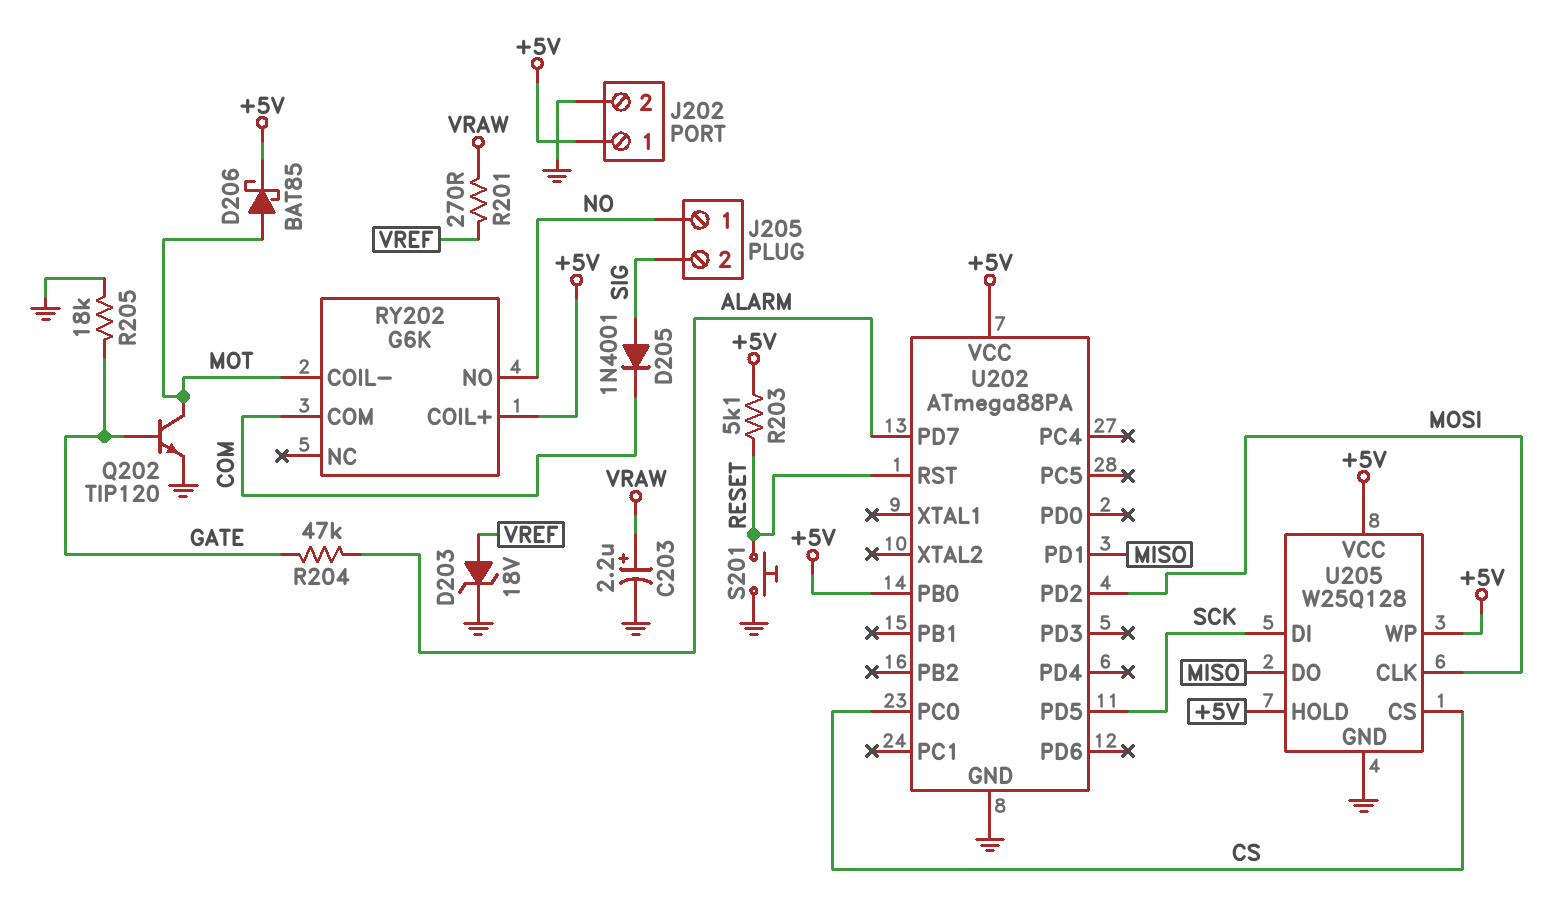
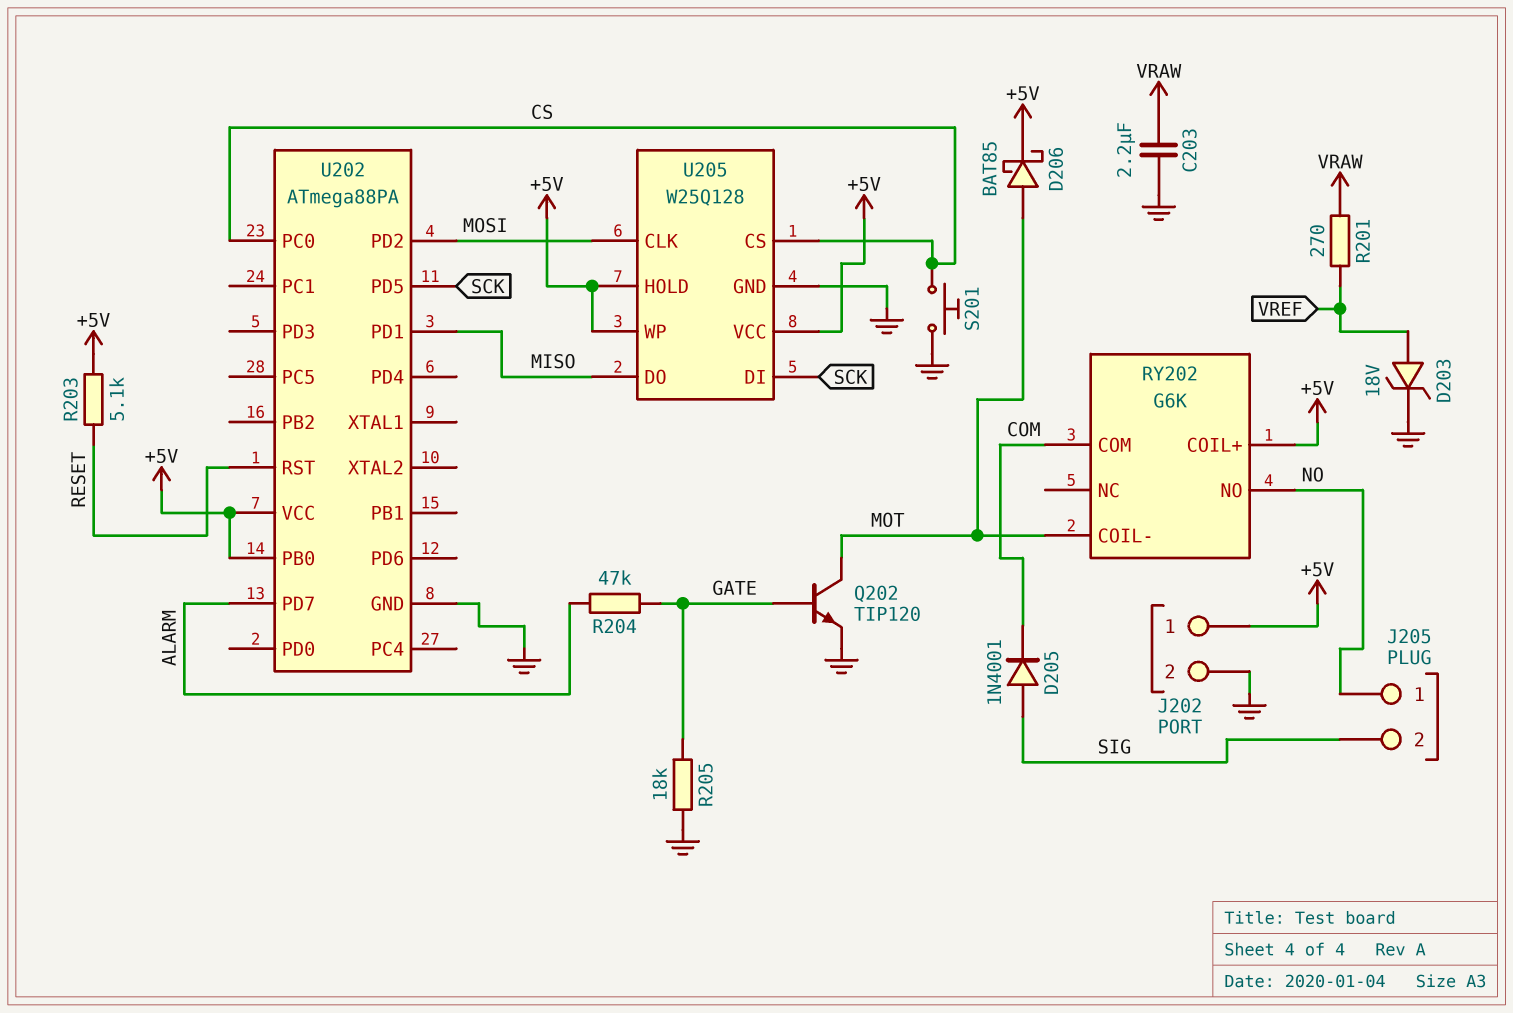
C203: 2.2uF (plus VRAW, minus GND) -> 2.2uF (GND, VRAW)
S201: button (GND, RESET) -> button (CS, GND)

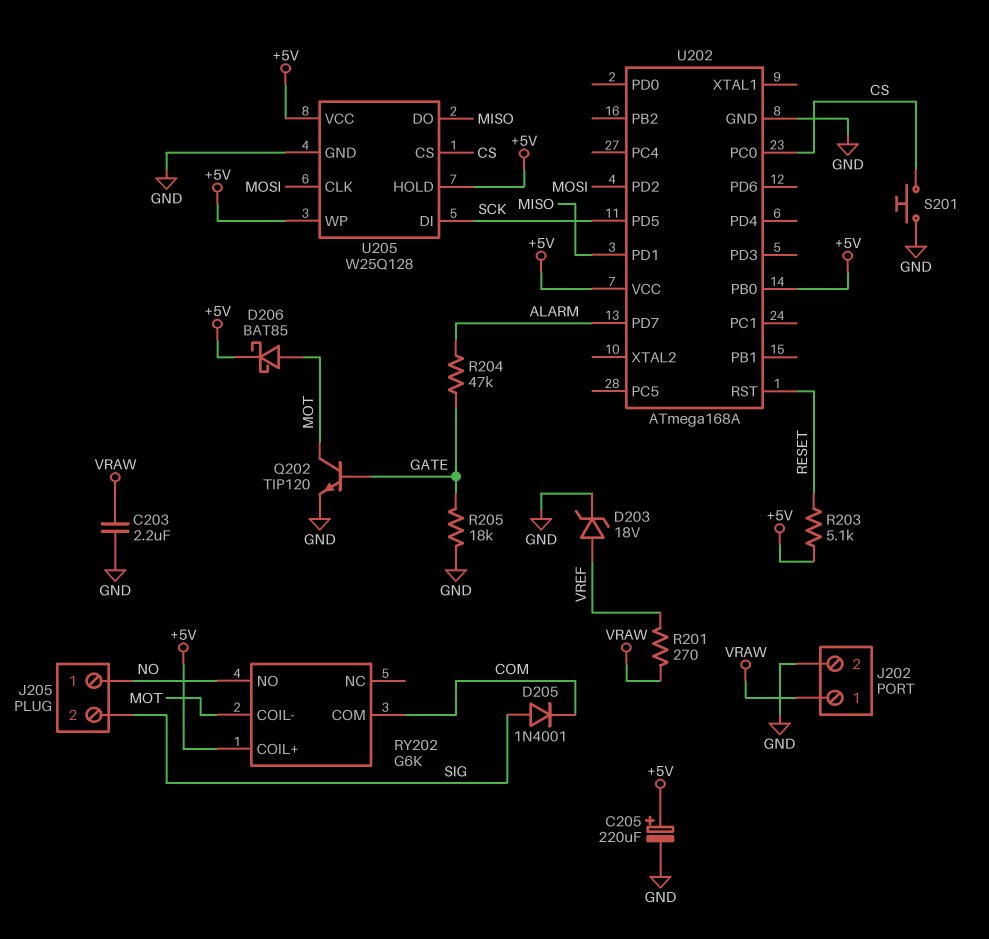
C205: none -> 220uF (plus +5V, minus GND)
J202 pin 1: +5V -> VRAW
U202: ATmega88PA -> ATmega168A

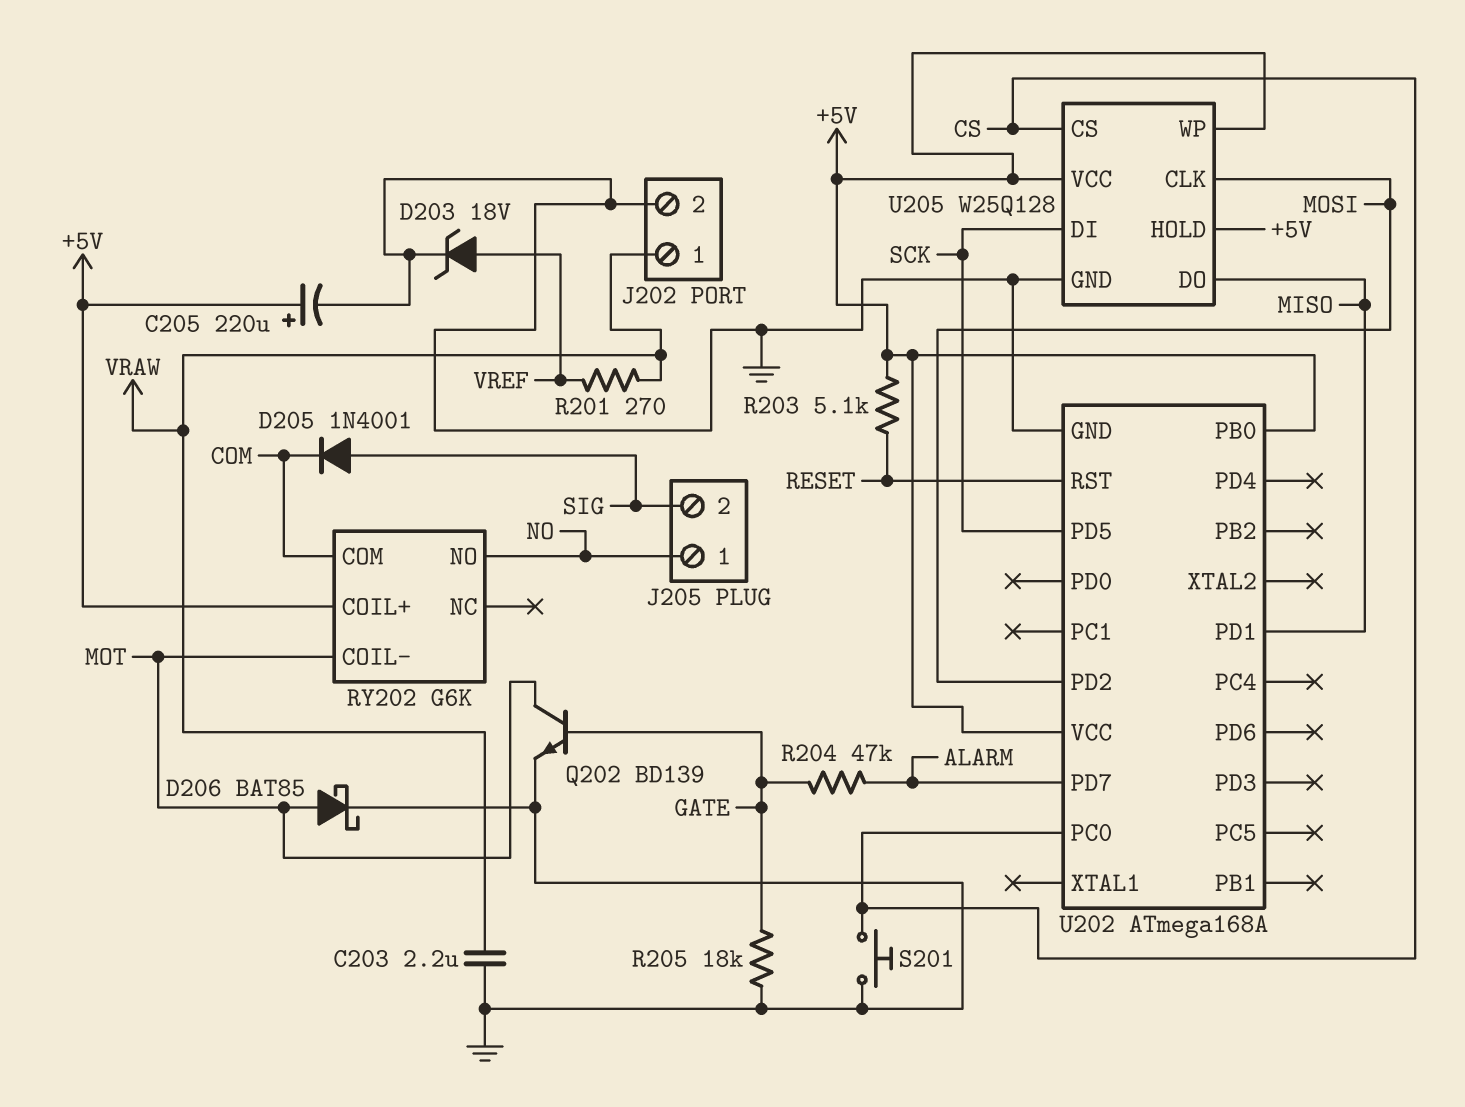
D206: schottky BAT85 (A MOT, K +5V) -> schottky BAT85 (A MOT, K GND)
Q202: NPN TIP120 (B GATE, C MOT, E GND) -> NPN BD139 (B GATE, C MOT, E GND)

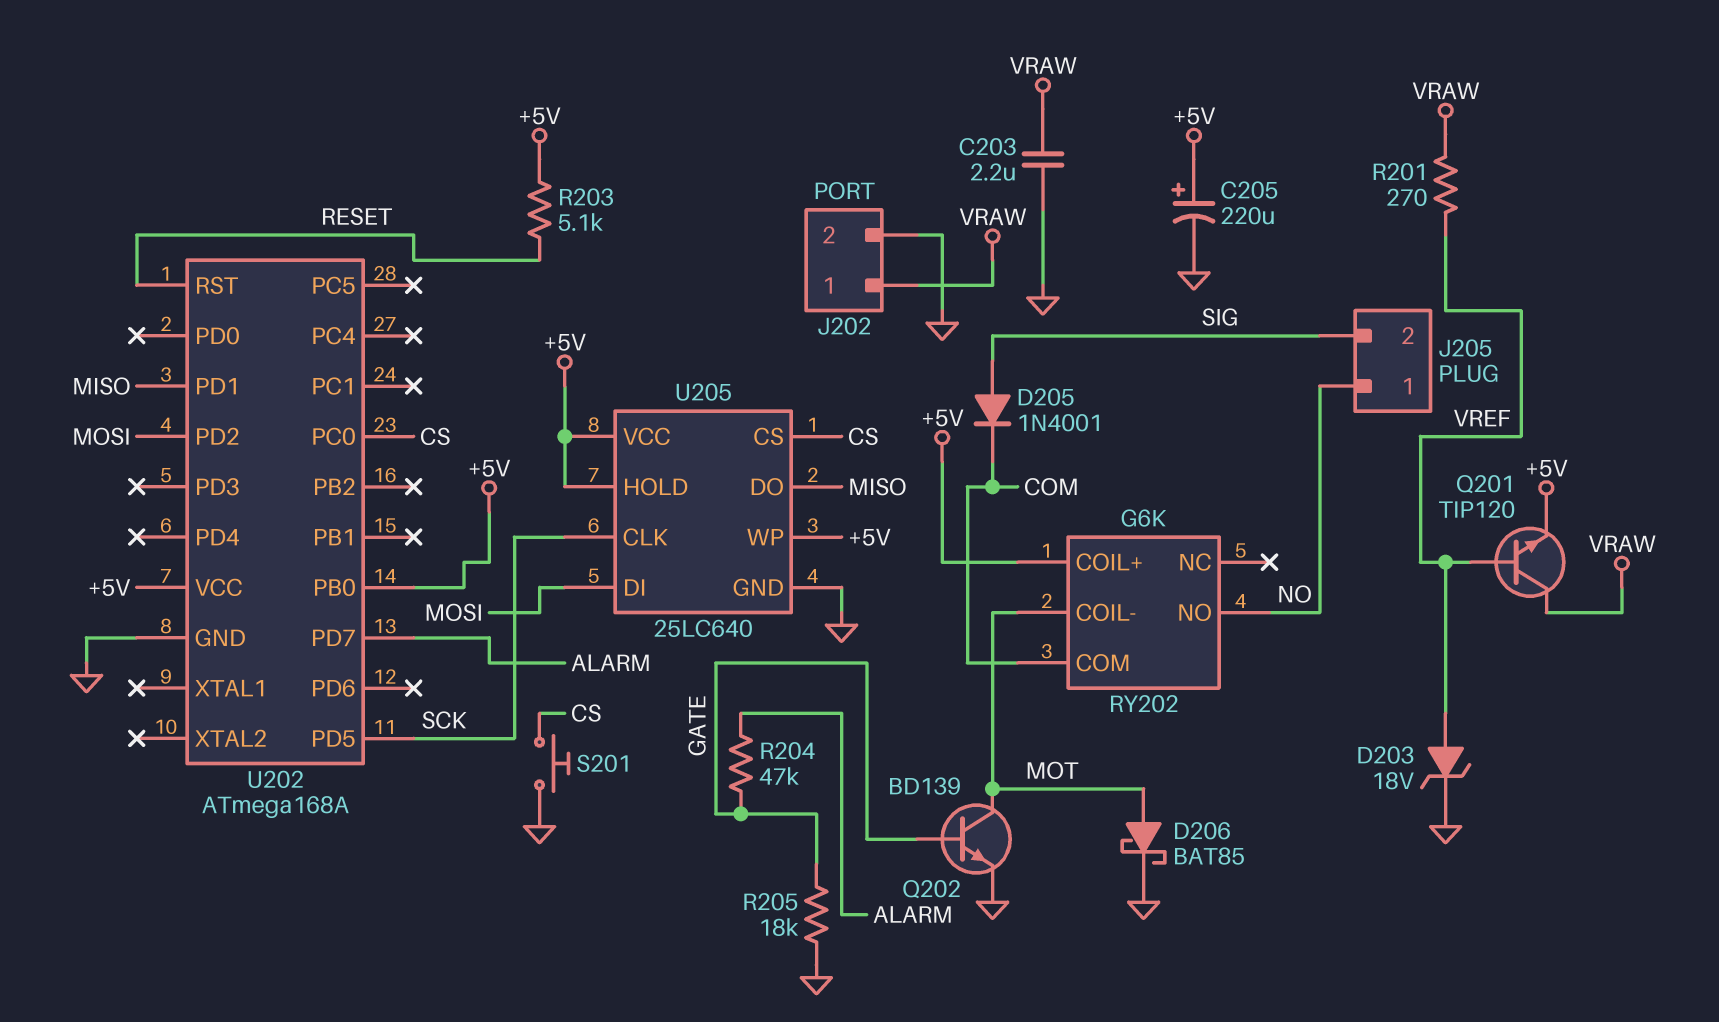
Q201: none -> NPN TIP120 (B VREF, C VRAW, E +5V)
U205: W25Q128 -> 25LC640
U205 pin CLK: MOSI -> SCK
U205 pin DI: SCK -> MOSI

